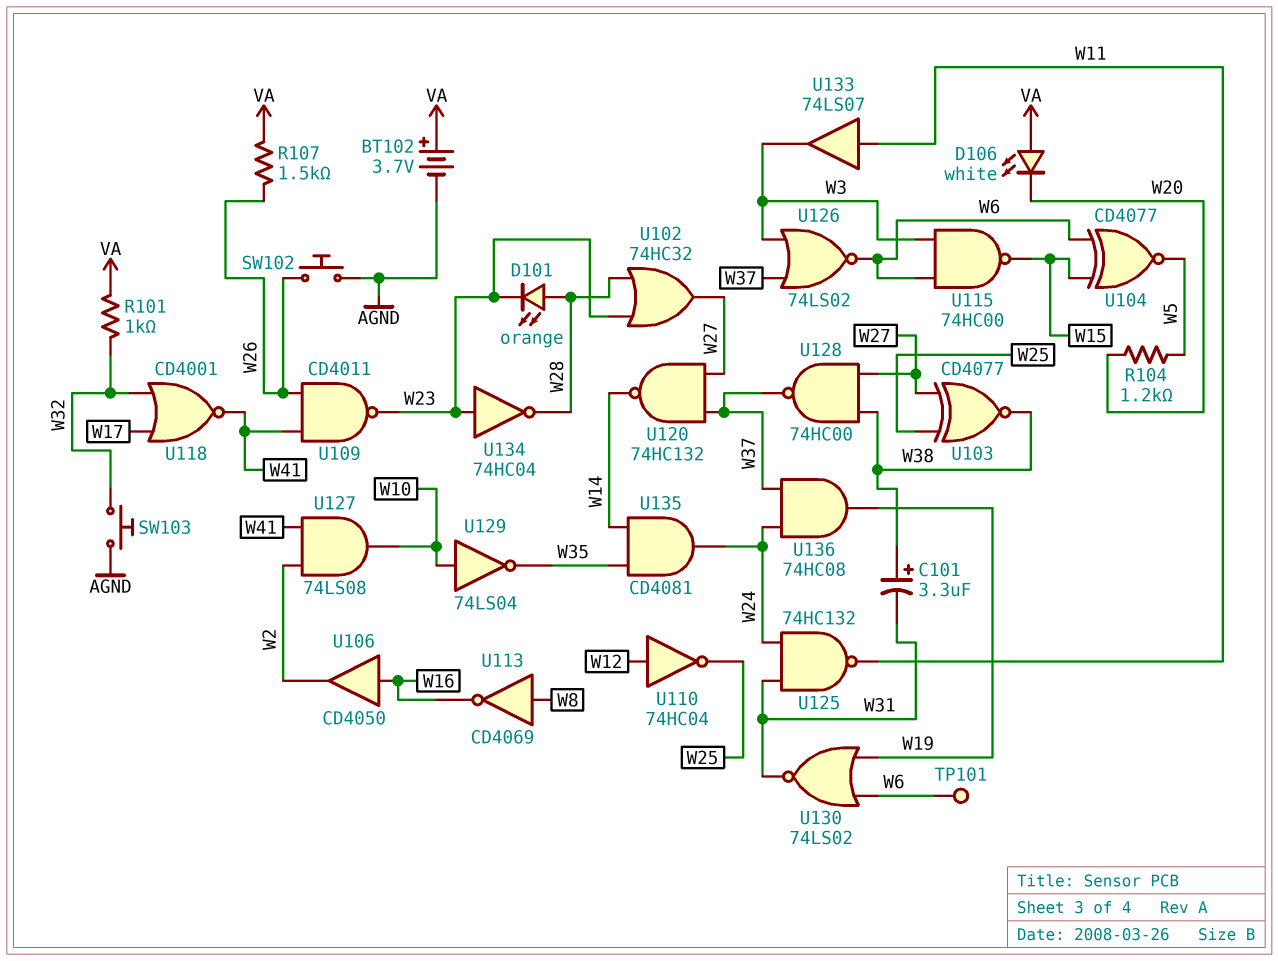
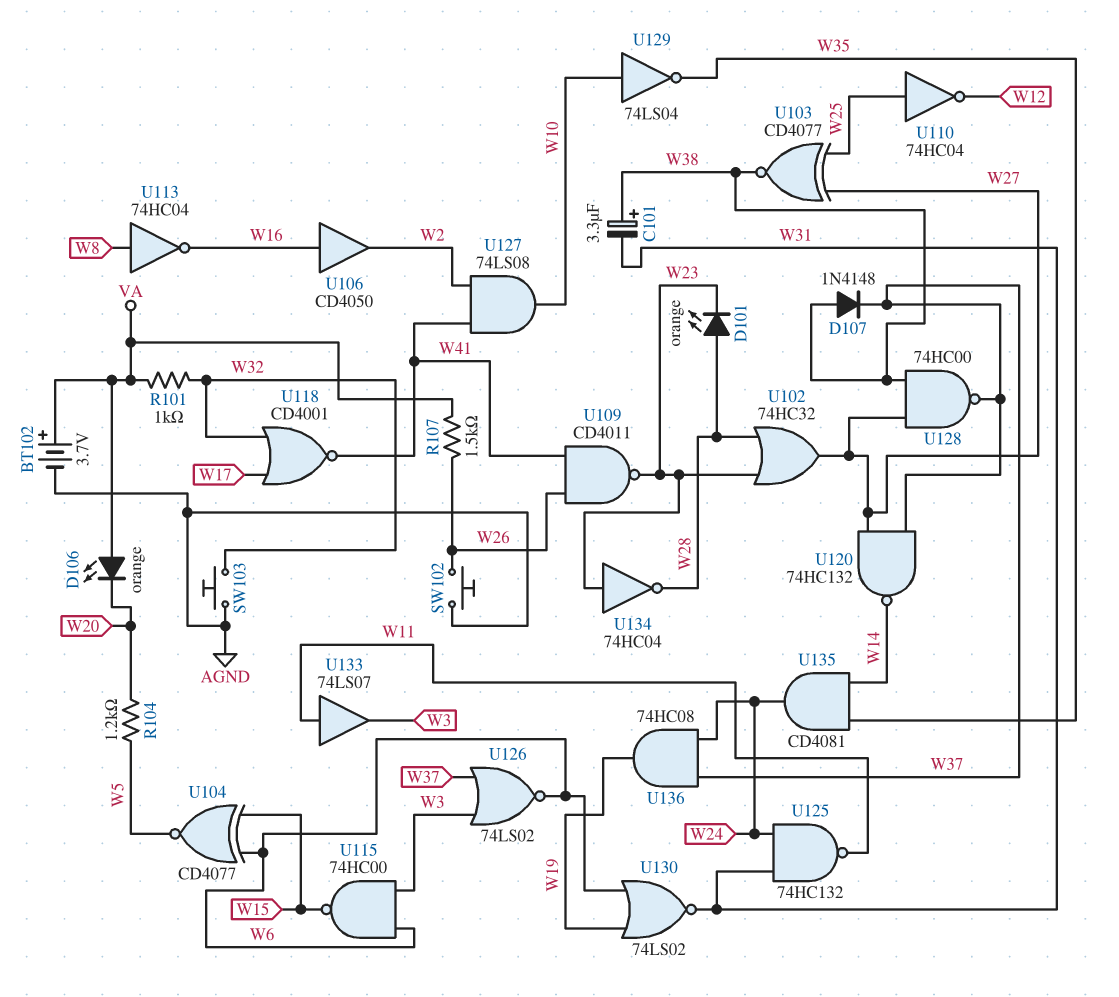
D106: LED white (A VA, K W20) -> LED orange (A VA, K W20)
D107: none -> diode 1N4148 (A W38, K W37)
TP101: test point (W6) -> none
U110: NOT 74HC04 (in W12, out W25) -> NOT 74HC04 (in W25, out W12)
U113: NOT CD4069 (in W8, out W16) -> NOT 74HC04 (in W8, out W16)

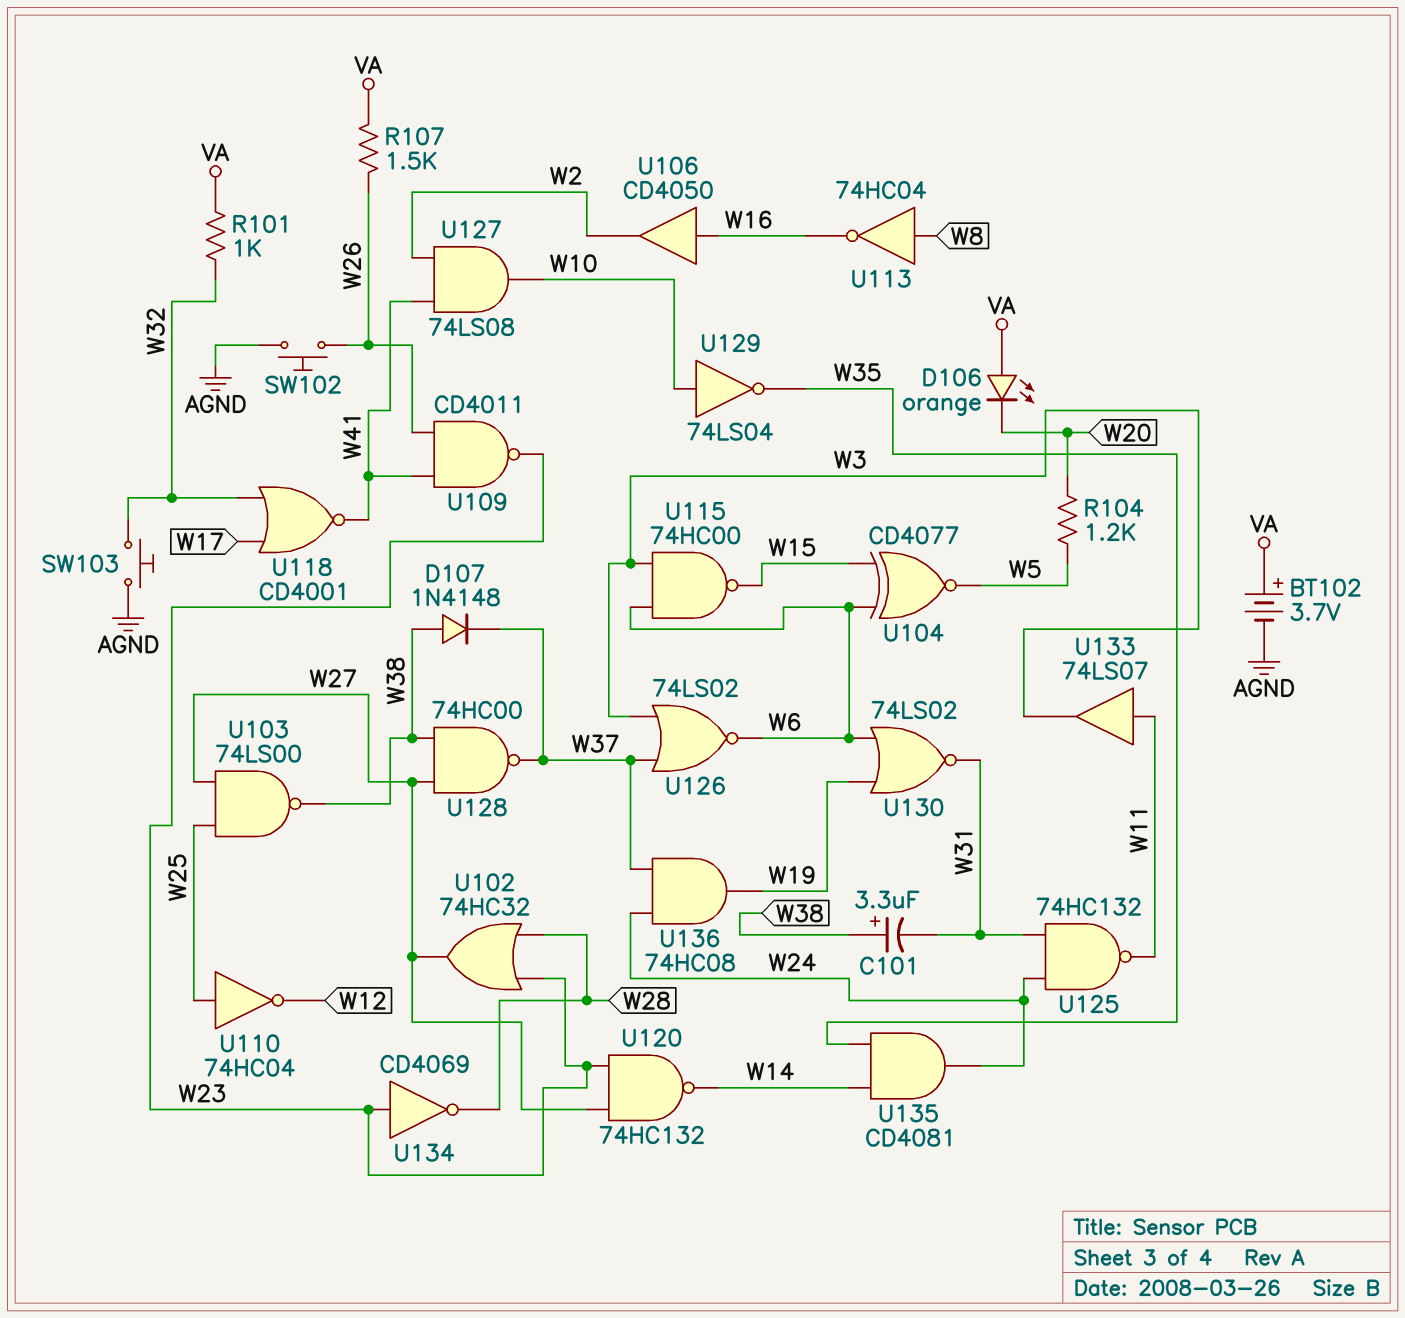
D101: LED orange (A W28, K W23) -> none
U103: XNOR CD4077 (in W25, in W27, out W38) -> NAND 74LS00 (in W25, in W27, out W38)
U120: NAND 74HC132 (in W27, in W37, out W14) -> NAND 74HC132 (in W23, in W27, out W14)
U134: NOT 74HC04 (in W23, out W28) -> NOT CD4069 (in W23, out W28)

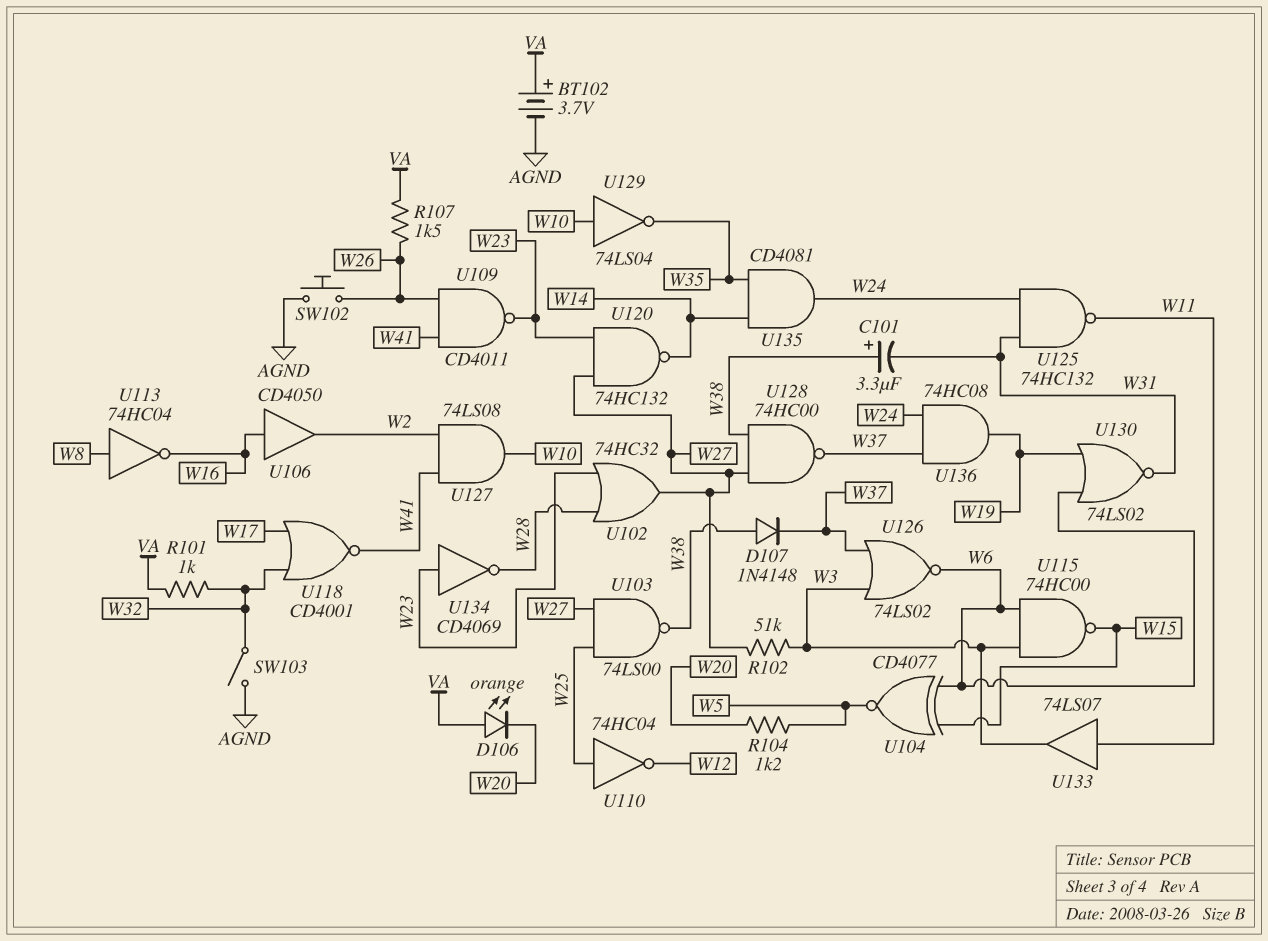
R102: none -> 51k (W3, W27)
SW103: button (AGND, W32) -> switch (AGND, W32)

